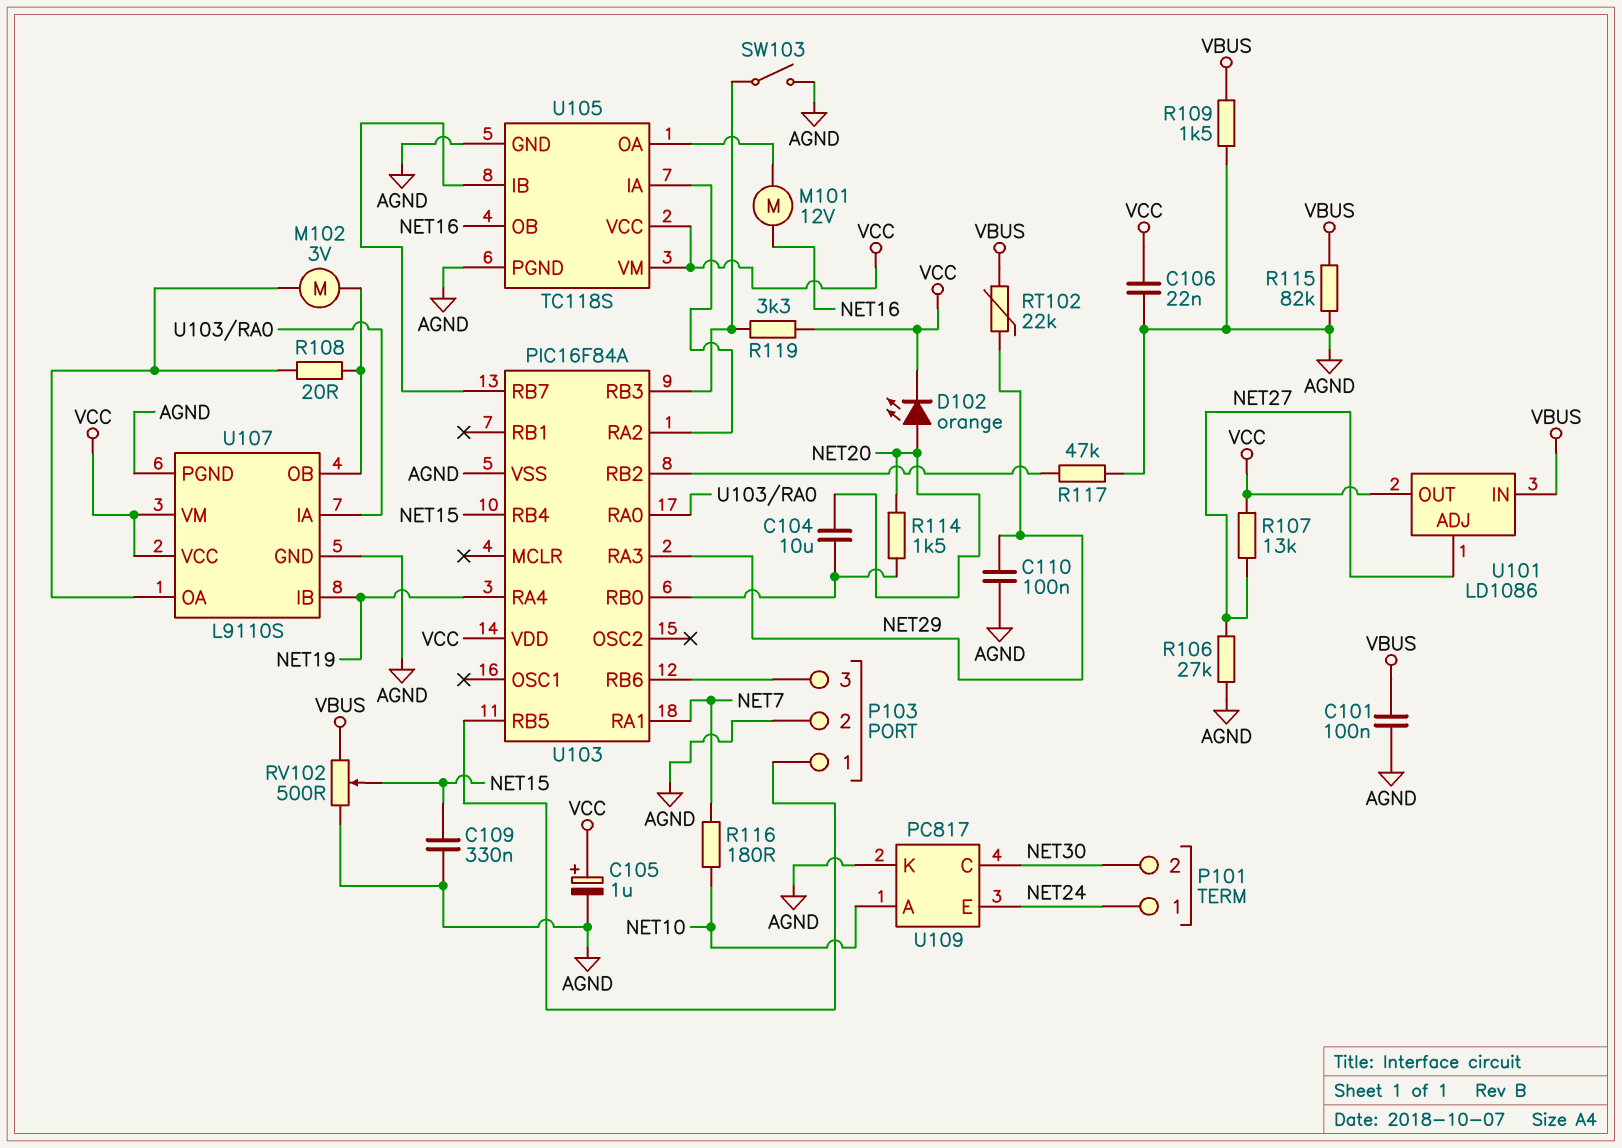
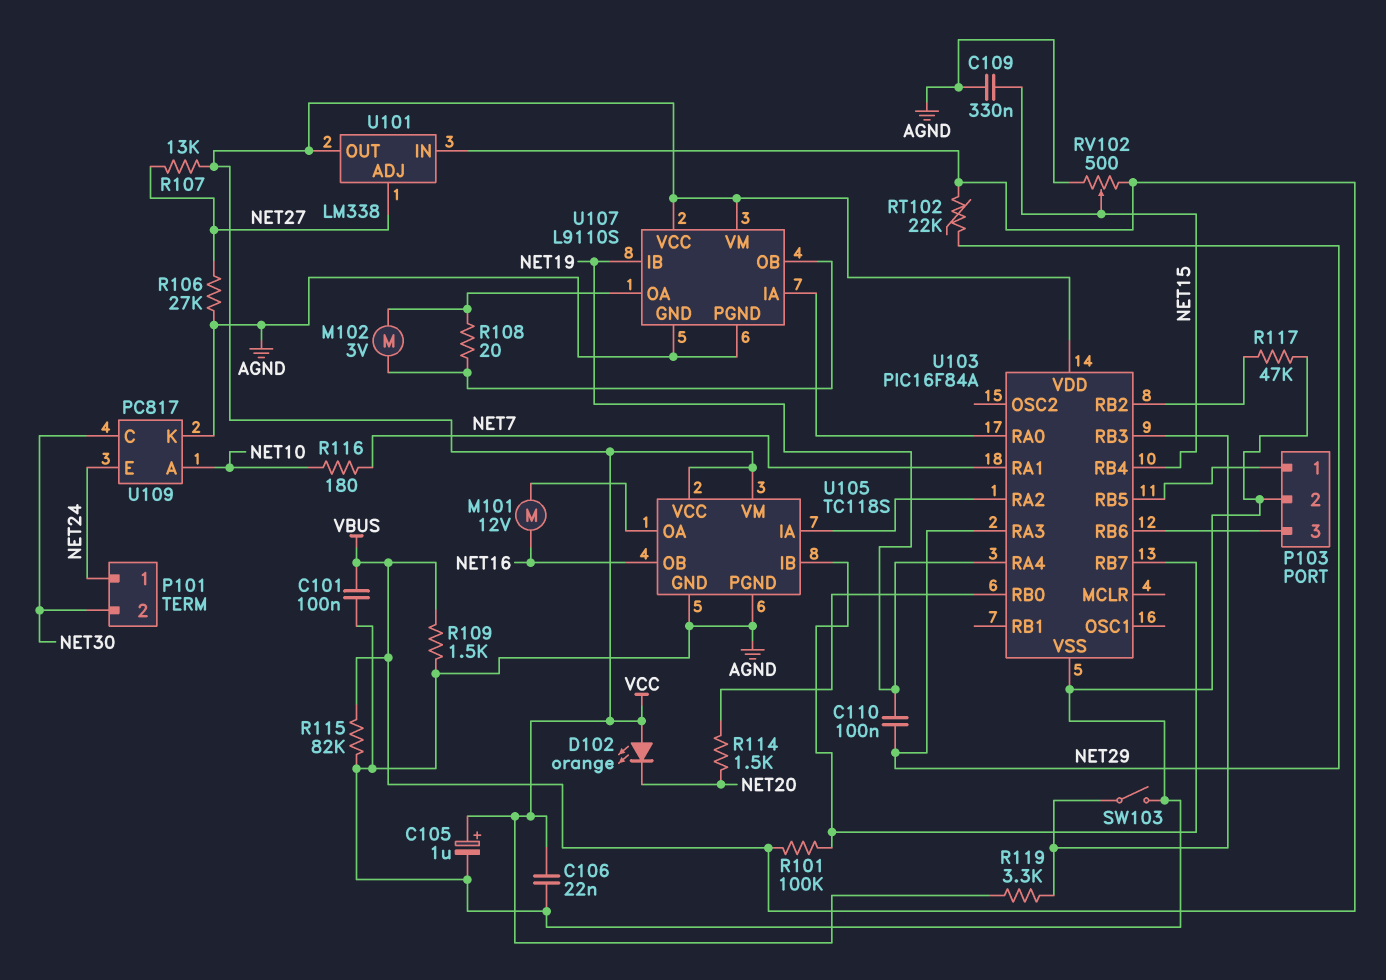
C104: 10uF (NET20, U103/RB0) -> none
C110: 100nF (AGND, NET29) -> 100nF (NET19, NET29)
D102: LED orange (A NET20, K VCC) -> LED orange (A VCC, K NET20)
R101: none -> 100k (U103/RB7, VBUS)
U101: LD1086 -> LM338

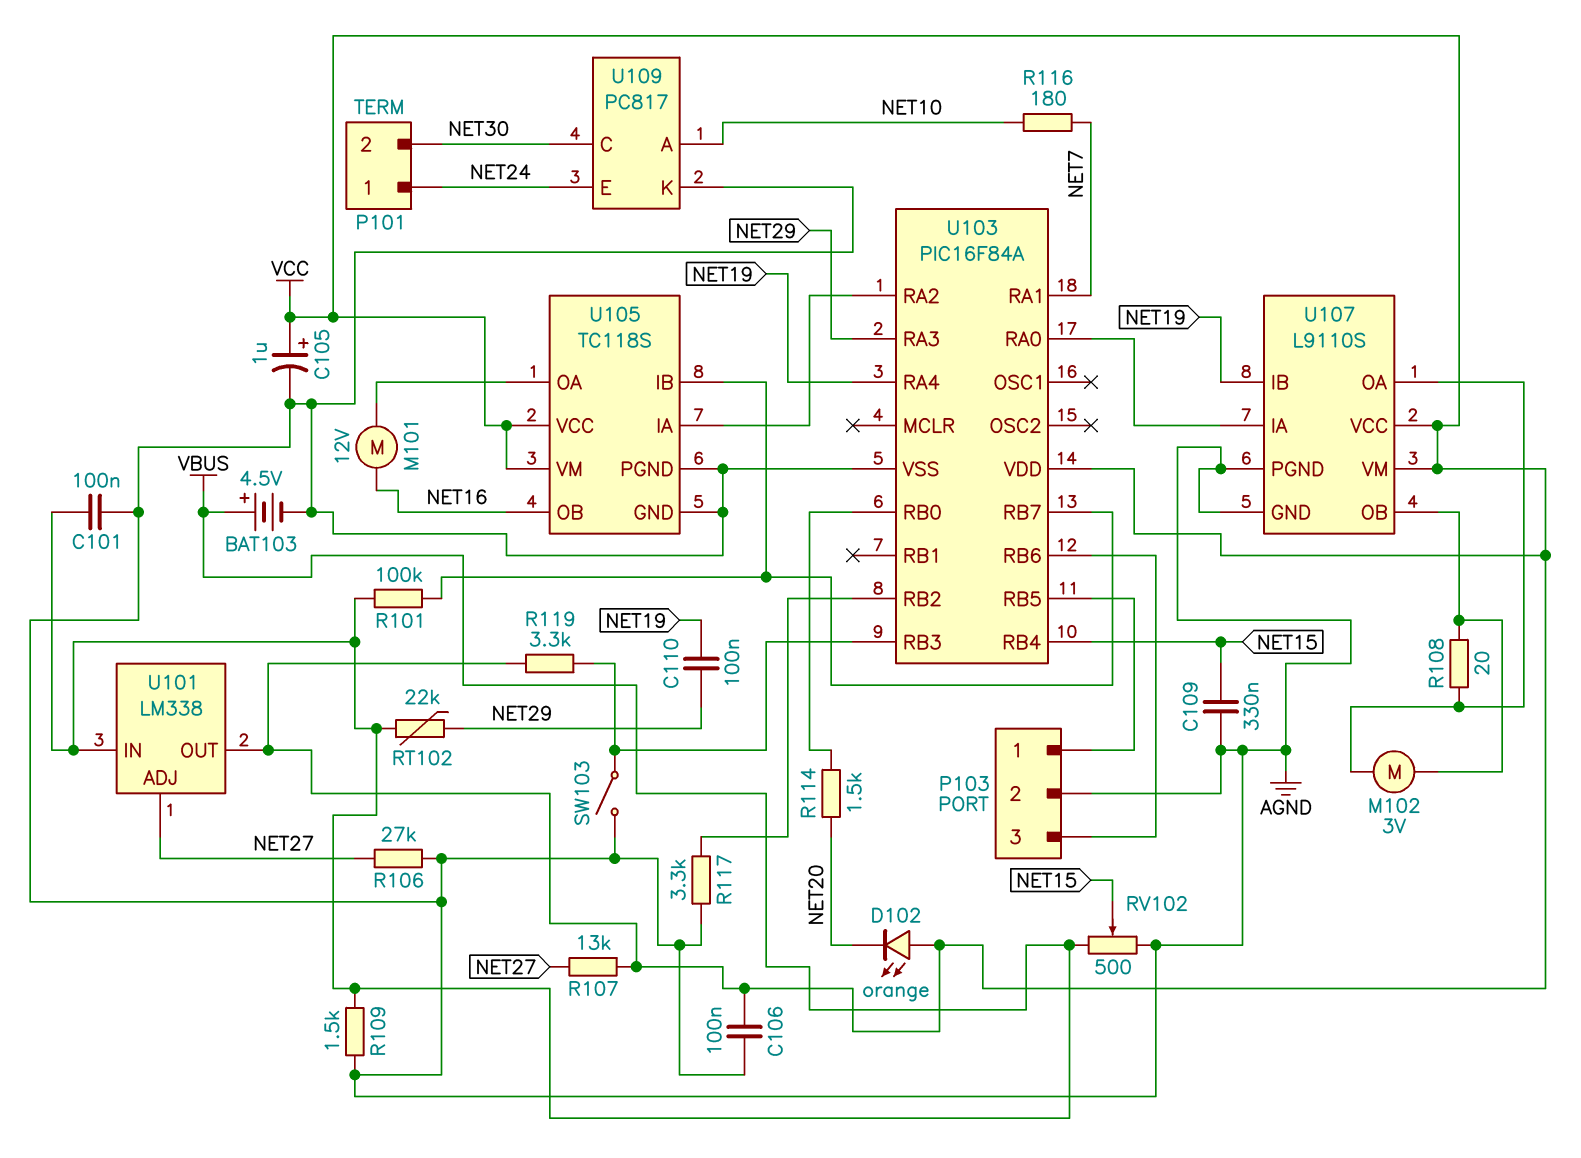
BAT103: none -> 4.5V (plus VBUS, minus AGND)
C106: 22nF (AGND, VCC) -> 100nF (AGND, VCC)
R115: 82k (AGND, VBUS) -> none
R117: 47k (AGND, U103/RB2) -> 3.3k (AGND, U103/RB2)

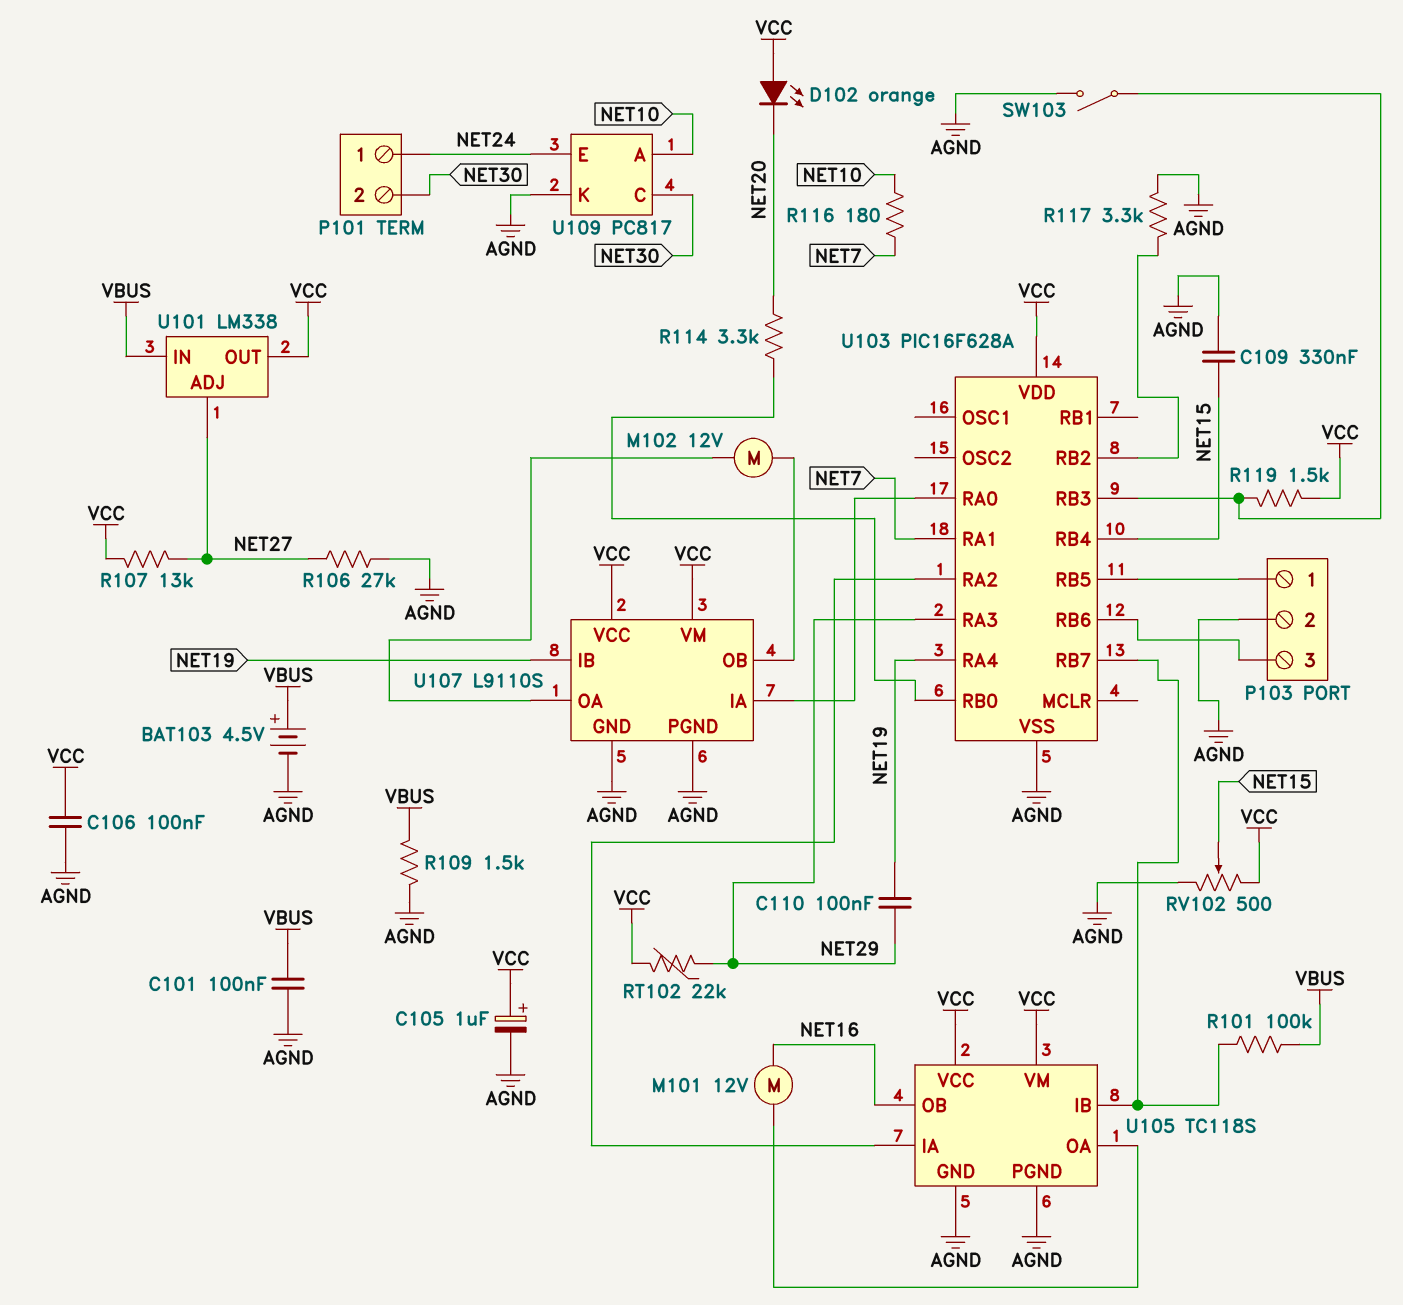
M102: motor 3V (U107/OA, U107/OB) -> motor 12V (U107/OA, U107/OB)
R108: 20 (U107/OA, U107/OB) -> none
R114: 1.5k (NET20, U103/RB0) -> 3.3k (NET20, U103/RB0)
R119: 3.3k (U103/RB3, VCC) -> 1.5k (U103/RB3, VCC)
RT102: 22k (NET29, VBUS) -> 22k (NET29, VCC)
RV102: 500 (AGND, VBUS, wiper NET15) -> 500 (AGND, VCC, wiper NET15)
U103: PIC16F84A -> PIC16F628A

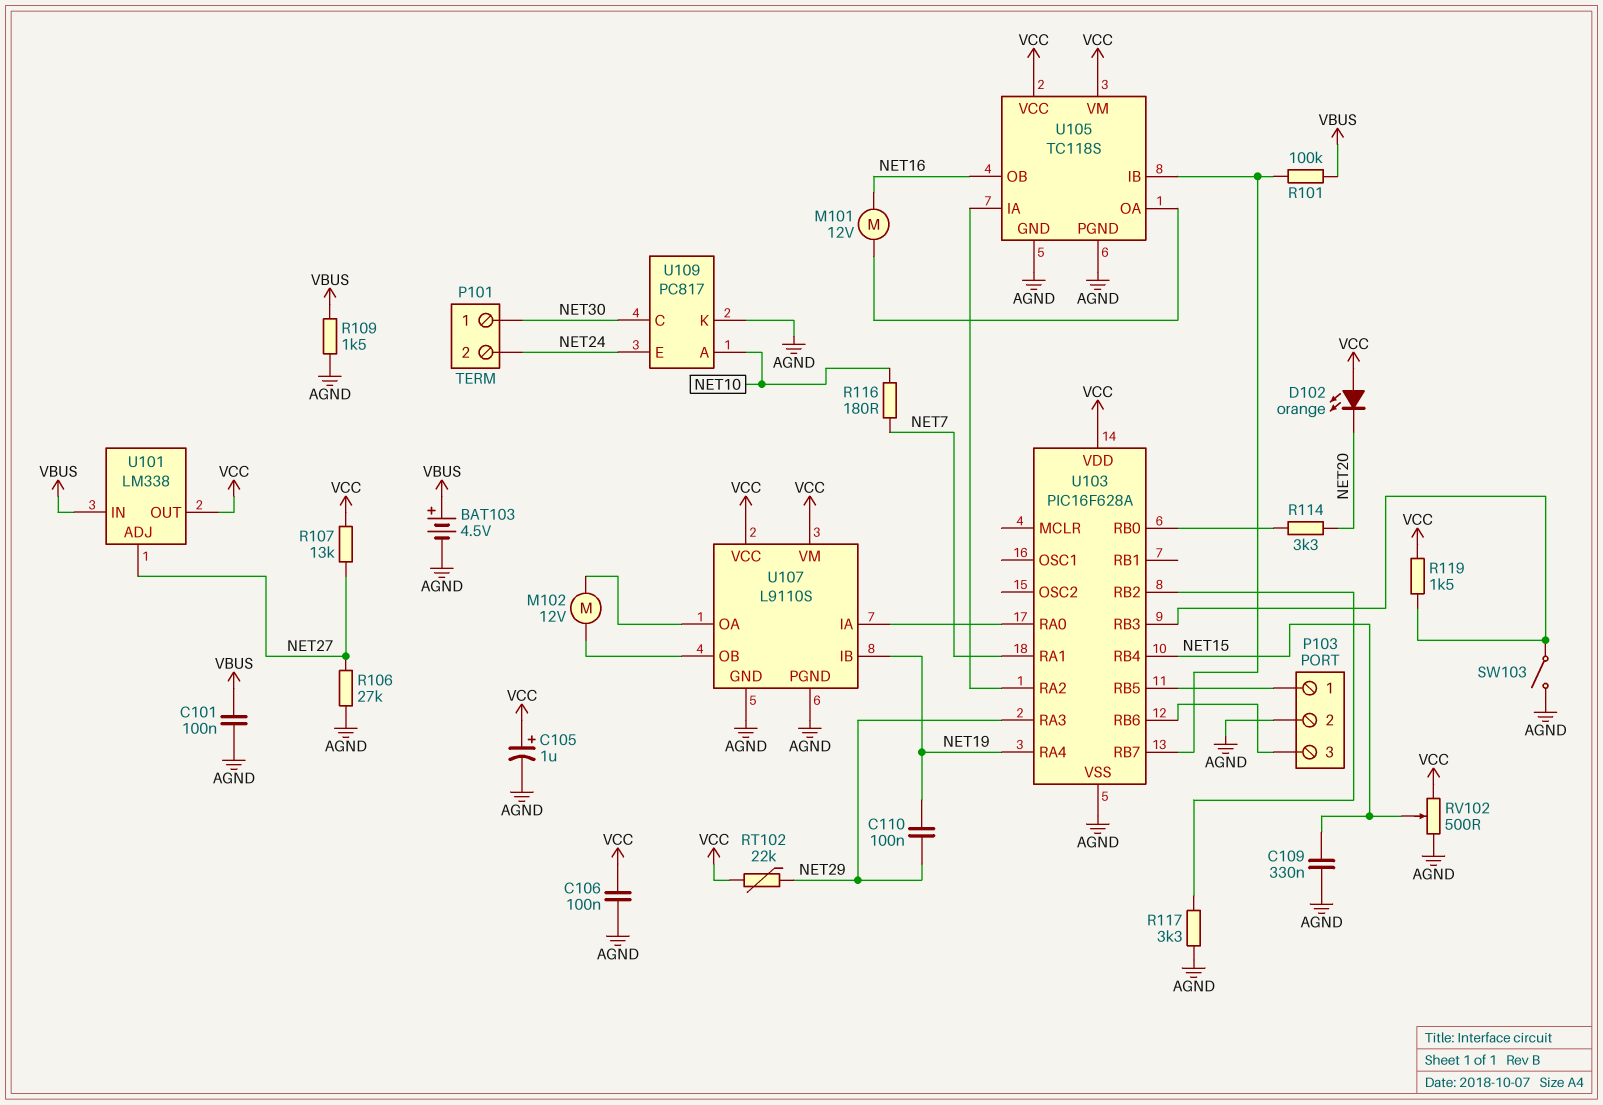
P101 pin 1: NET24 -> NET30
P101 pin 2: NET30 -> NET24

